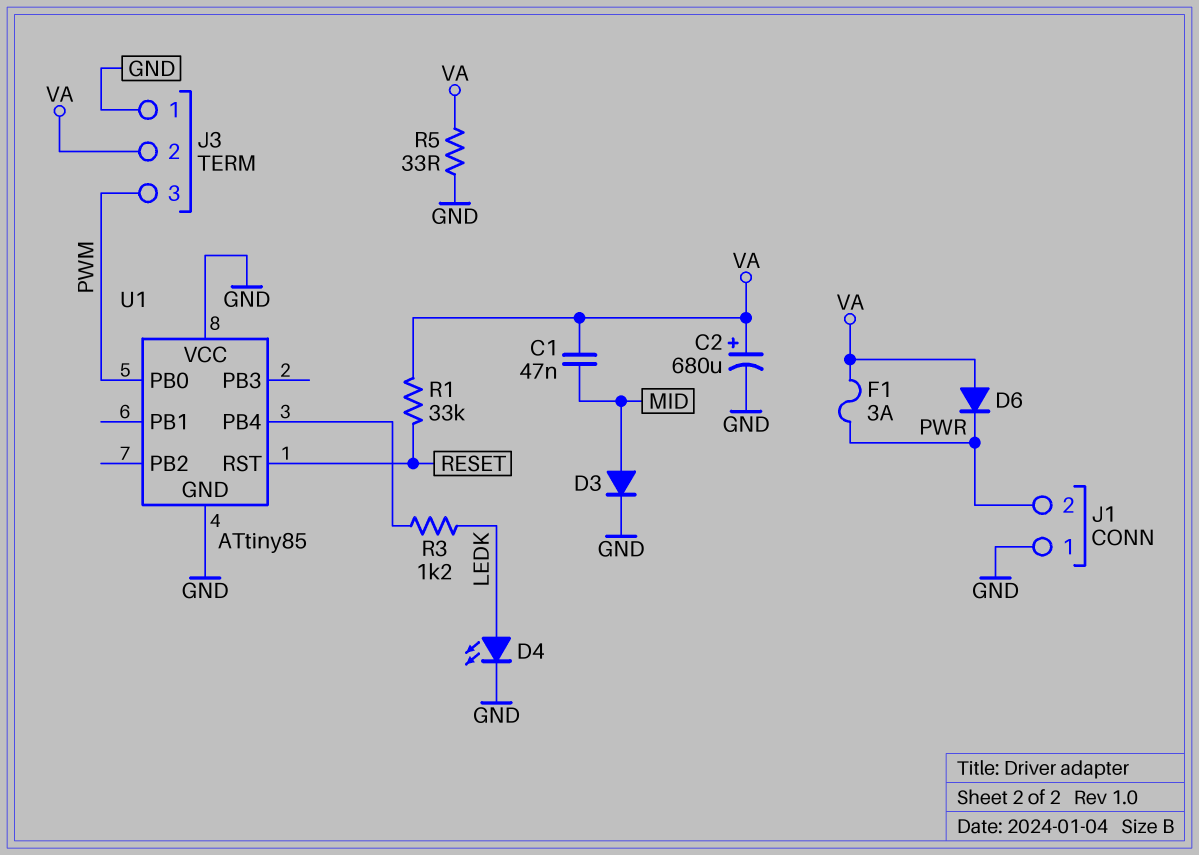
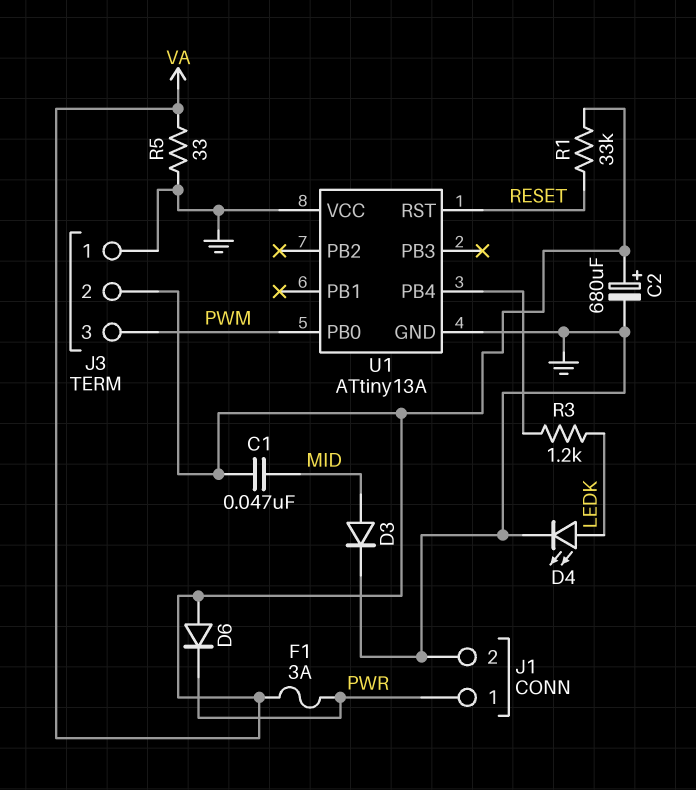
J1 pin 1: GND -> PWR
J1 pin 2: PWR -> GND
U1: ATtiny85 -> ATtiny13A

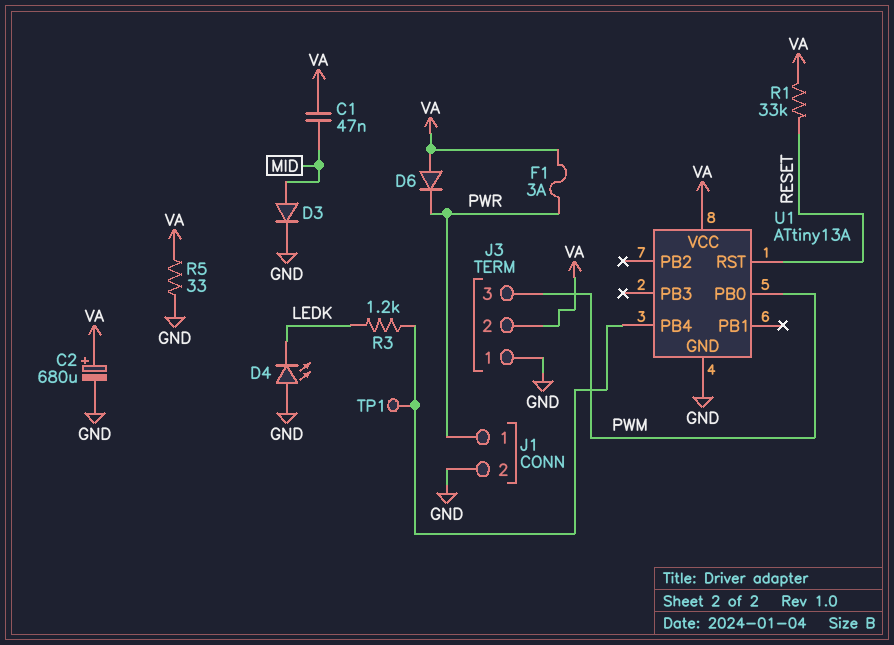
D4: LED (A LEDK, K GND) -> LED (A GND, K LEDK)
TP1: none -> test point (U1/PB4)
U1 pin VCC: GND -> VA

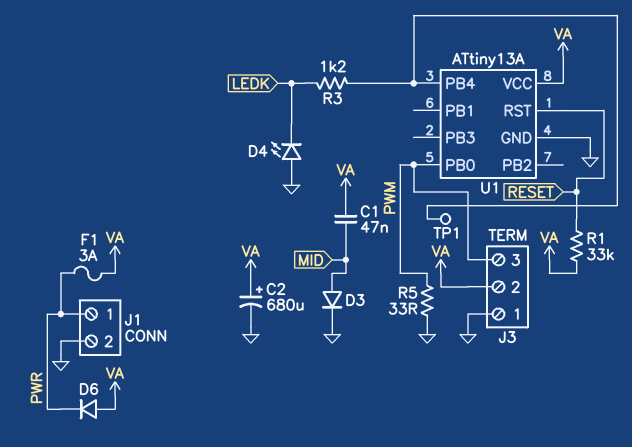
R5: 33 (GND, VA) -> 33 (GND, PWM)

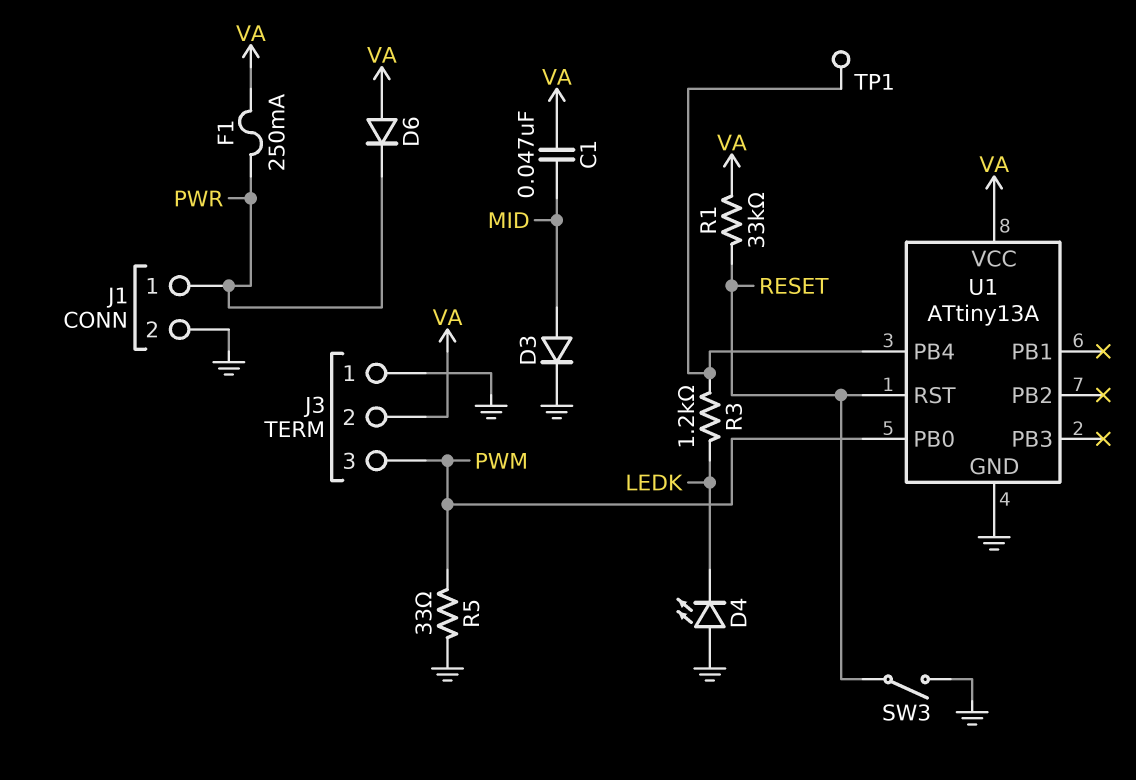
C2: 680uF (plus VA, minus GND) -> none
F1: 3A (PWR, VA) -> 250mA (PWR, VA)
SW3: none -> switch (GND, RESET)

